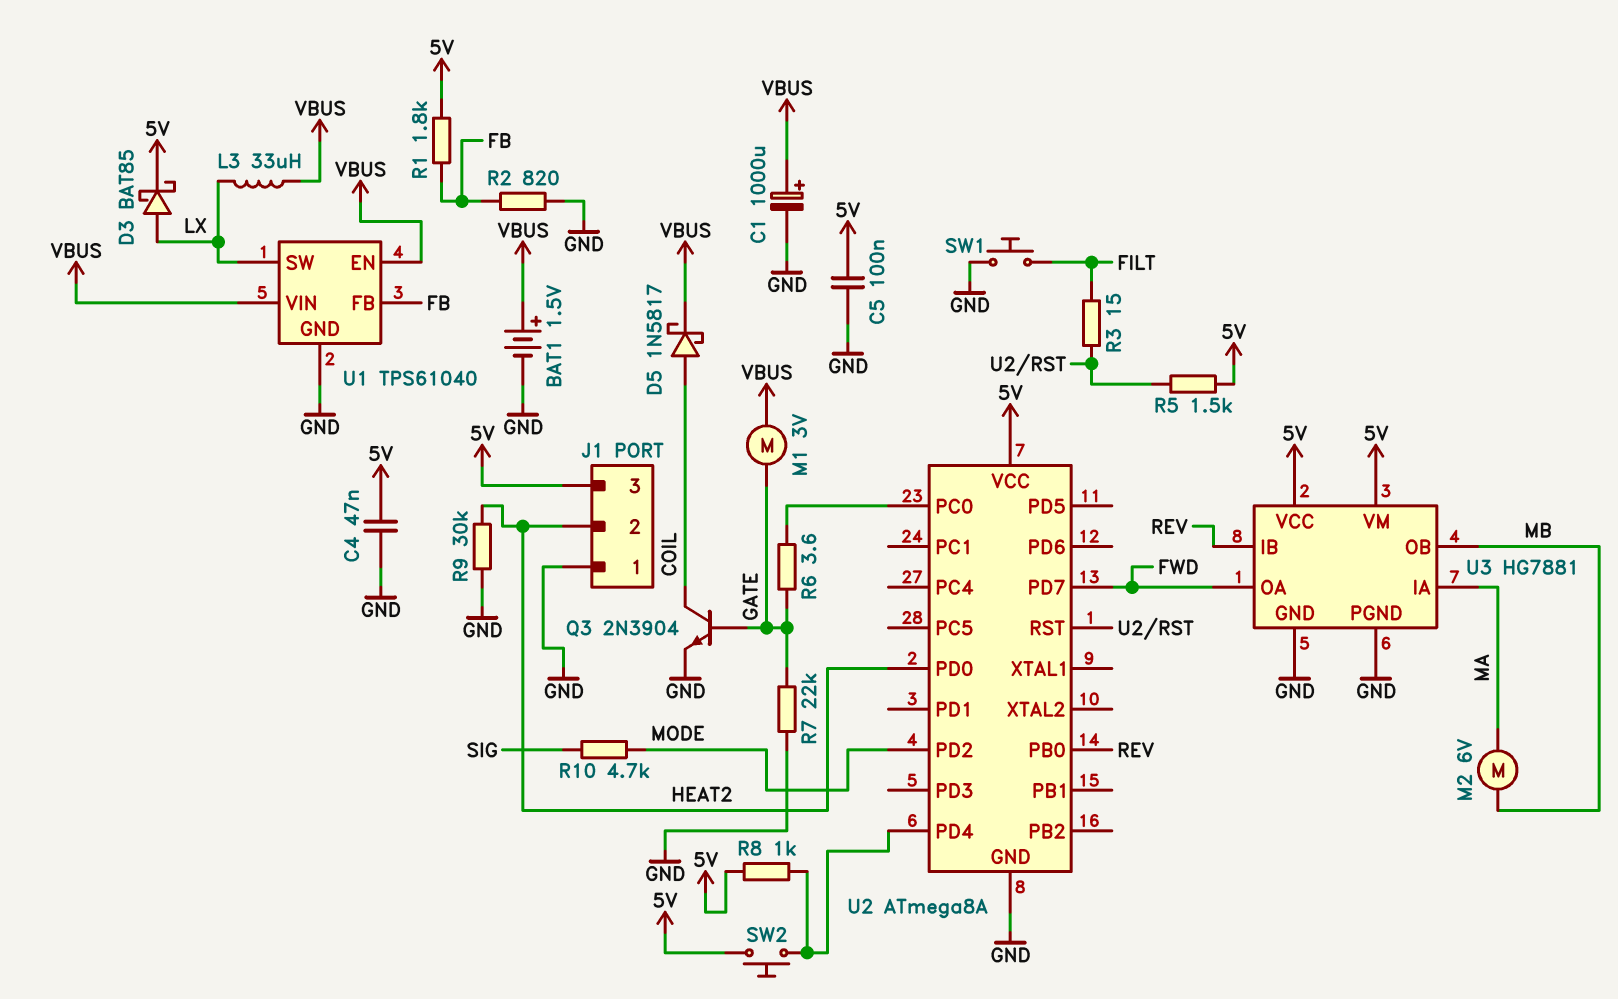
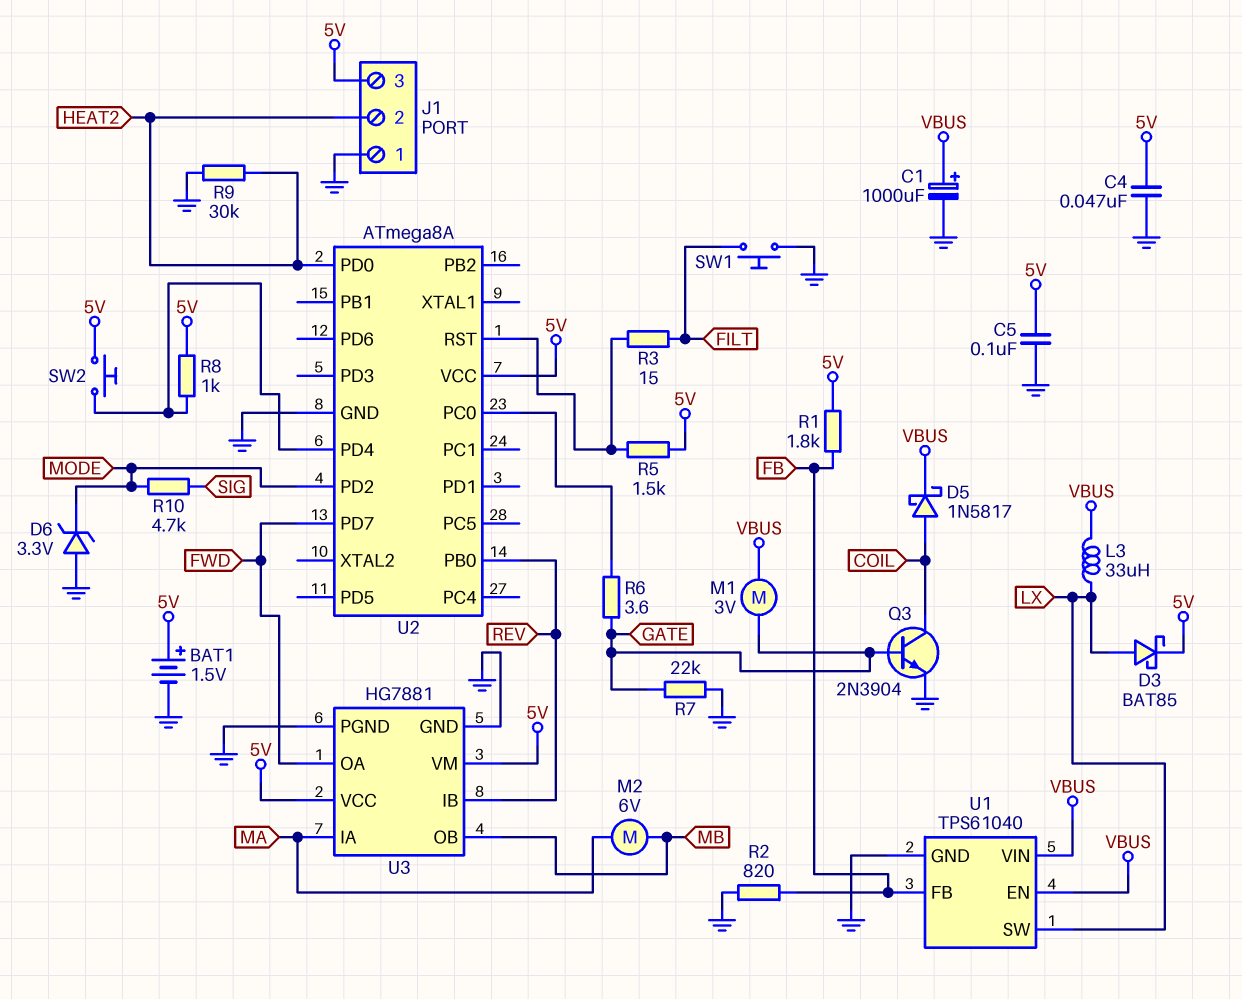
BAT1: 1.5V (plus VBUS, minus GND) -> 1.5V (plus 5V, minus GND)
D6: none -> zener 3.3V (A GND, K MODE)

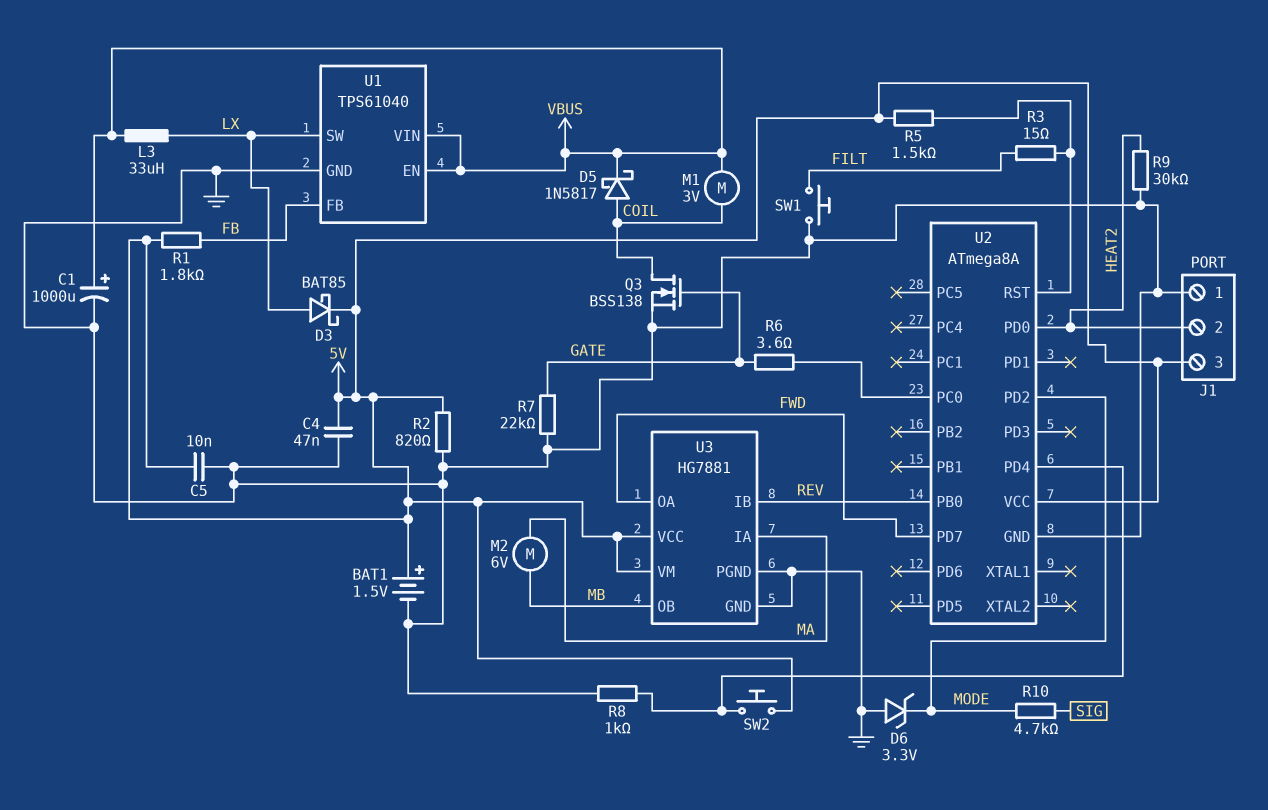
C5: 100nF (5V, GND) -> 10nF (5V, GND)
M1: motor 3V (GATE, VBUS) -> motor 3V (COIL, VBUS)
Q3: NPN 2N3904 (B GATE, C COIL, E GND) -> NMOS BSS138 (G GATE, D COIL, S GND)
R2: 820 (FB, GND) -> 820 (5V, GND)
R8: 1k (5V, U2/PD4) -> 1k (GND, U2/PD4)

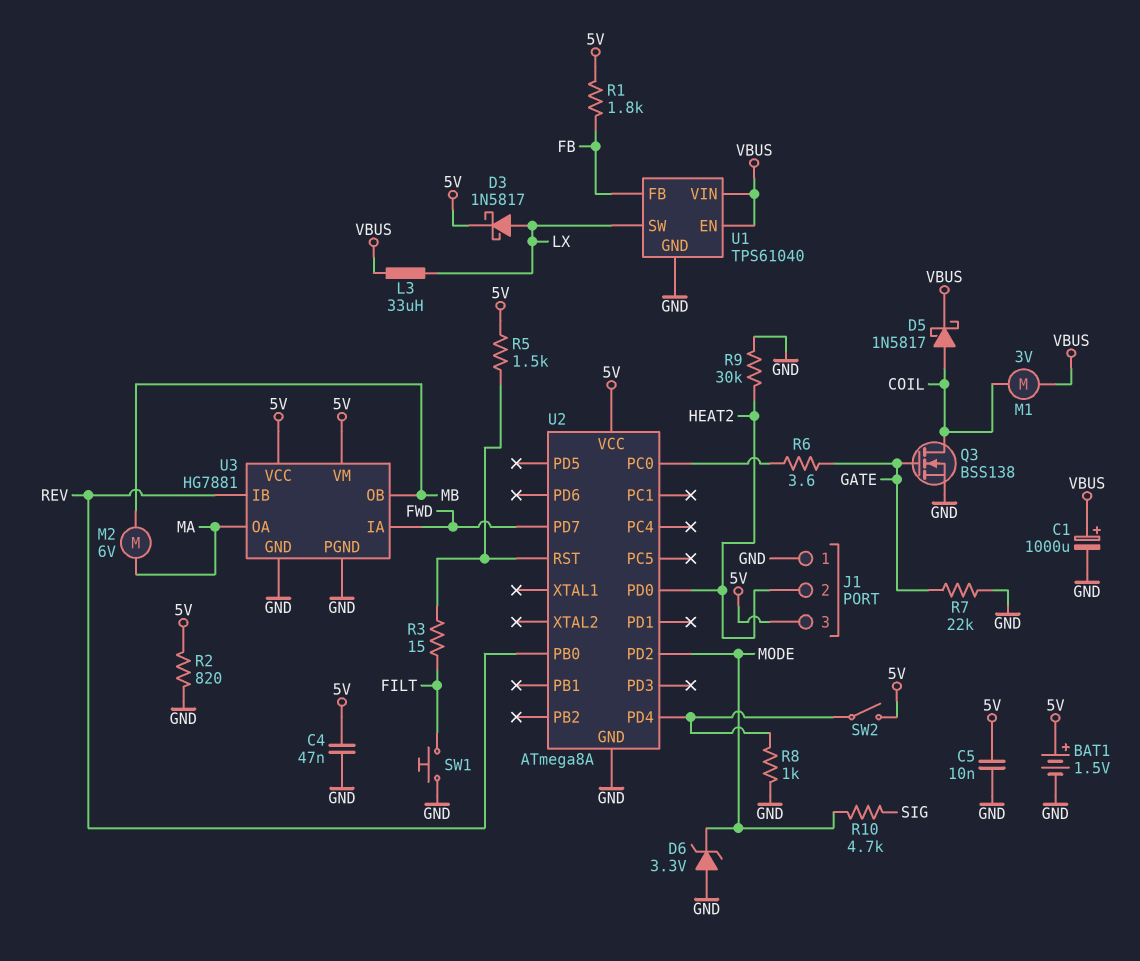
D3: schottky BAT85 (A LX, K 5V) -> schottky 1N5817 (A LX, K 5V)
SW2: button (5V, U2/PD4) -> switch (5V, U2/PD4)
U3 pin IA: MA -> FWD
U3 pin OA: FWD -> MA

